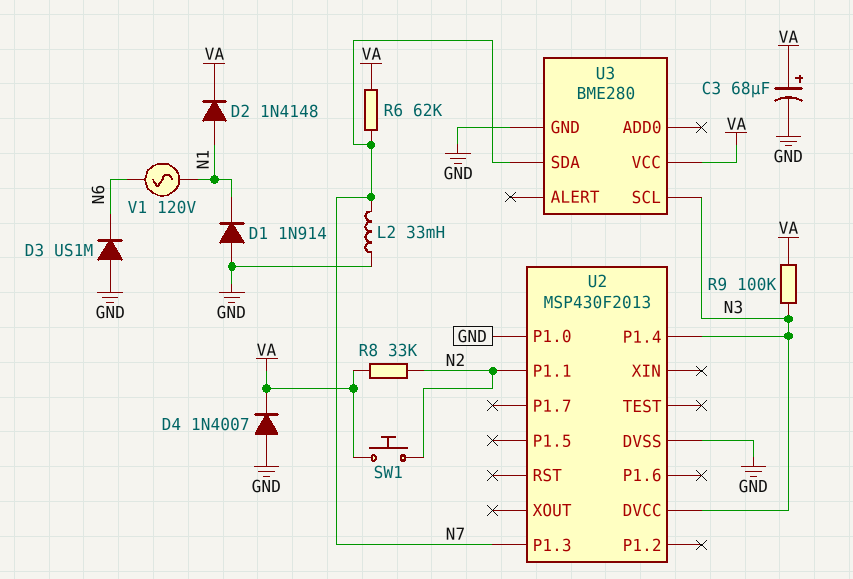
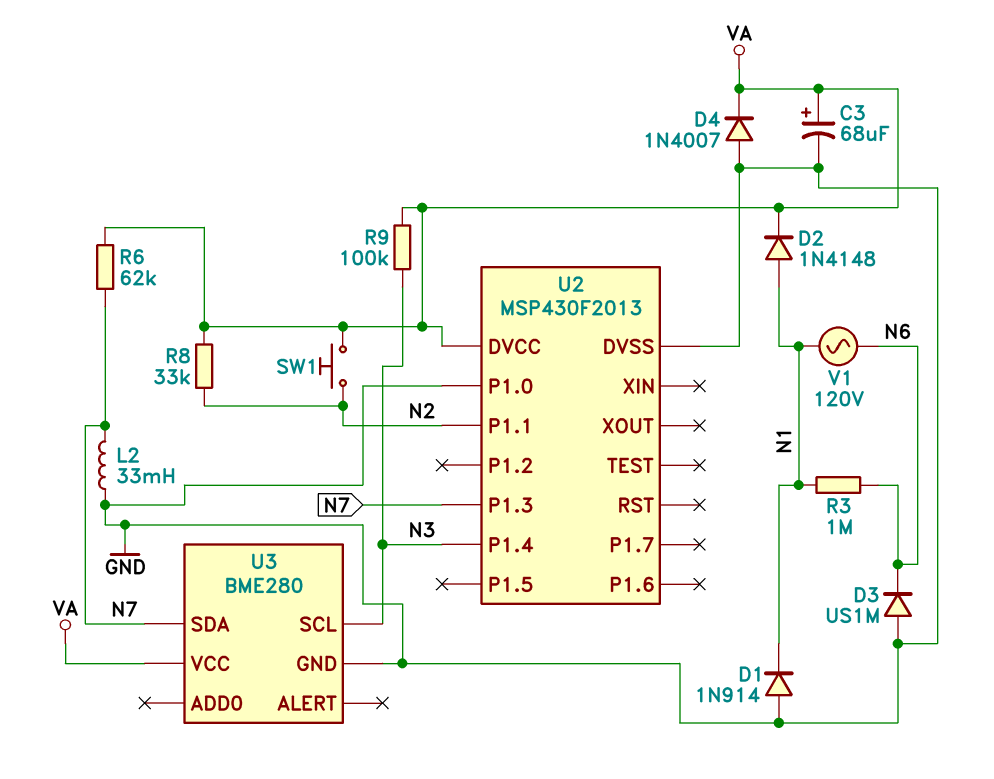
R3: none -> 1M (N1, N6)
U2 pin DVCC: N3 -> VA

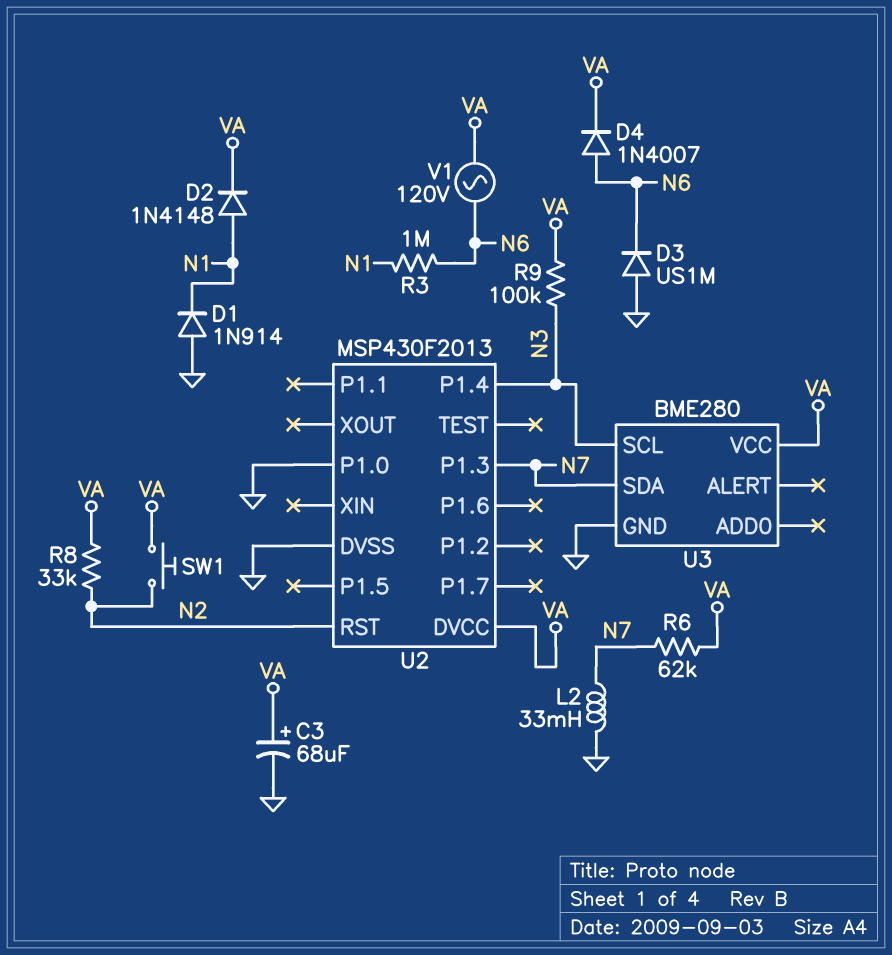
D4: diode 1N4007 (A GND, K VA) -> diode 1N4007 (A N6, K VA)
U2 pin P1.1: N2 -> none
U2 pin RST: none -> N2
V1: AC 120V (N1, N6) -> AC 120V (N6, VA)

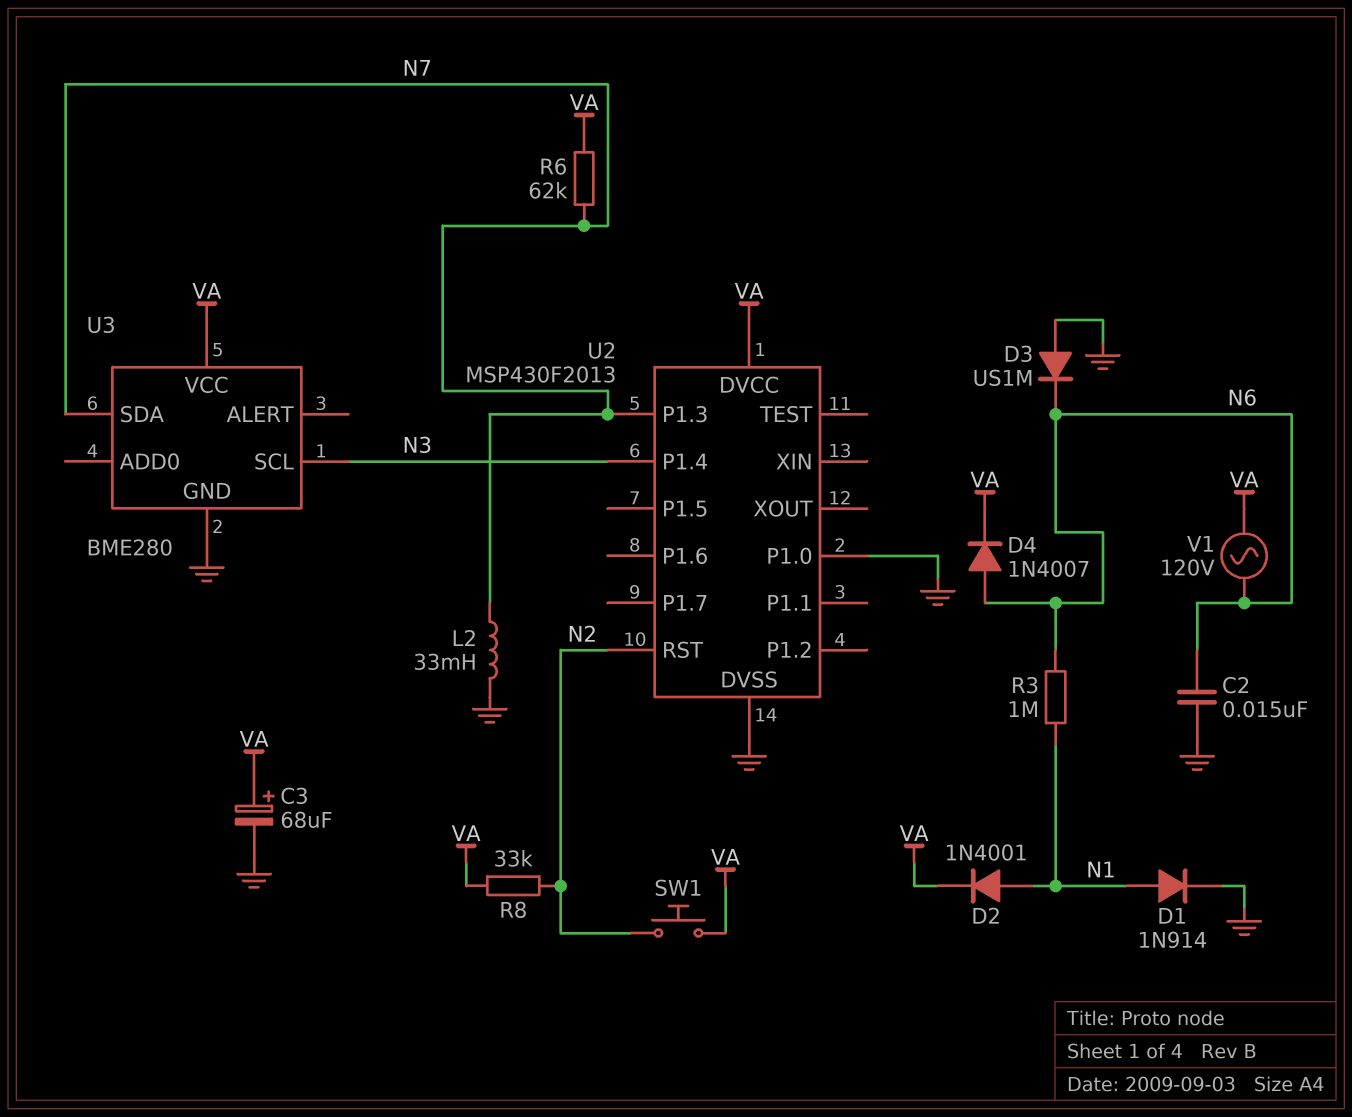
C2: none -> 15nF (GND, N6)
D1: diode 1N914 (A GND, K N1) -> diode 1N914 (A N1, K GND)
D2: diode 1N4148 (A N1, K VA) -> diode 1N4001 (A N1, K VA)
R9: 100k (N3, VA) -> none

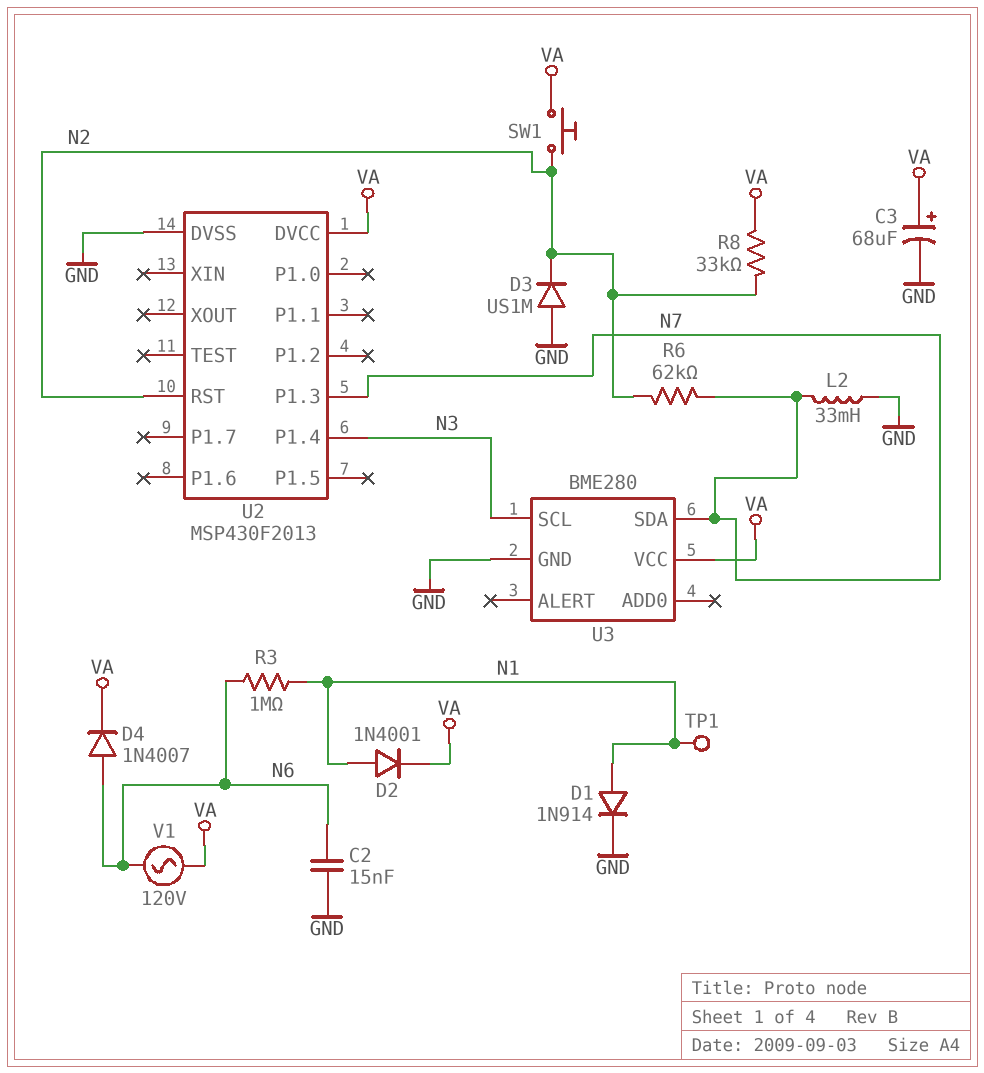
D3: diode US1M (A GND, K N6) -> diode US1M (A GND, K N2)
R6: 62k (N7, VA) -> 62k (N2, N7)
TP1: none -> test point (N1)
U2 pin P1.0: GND -> none

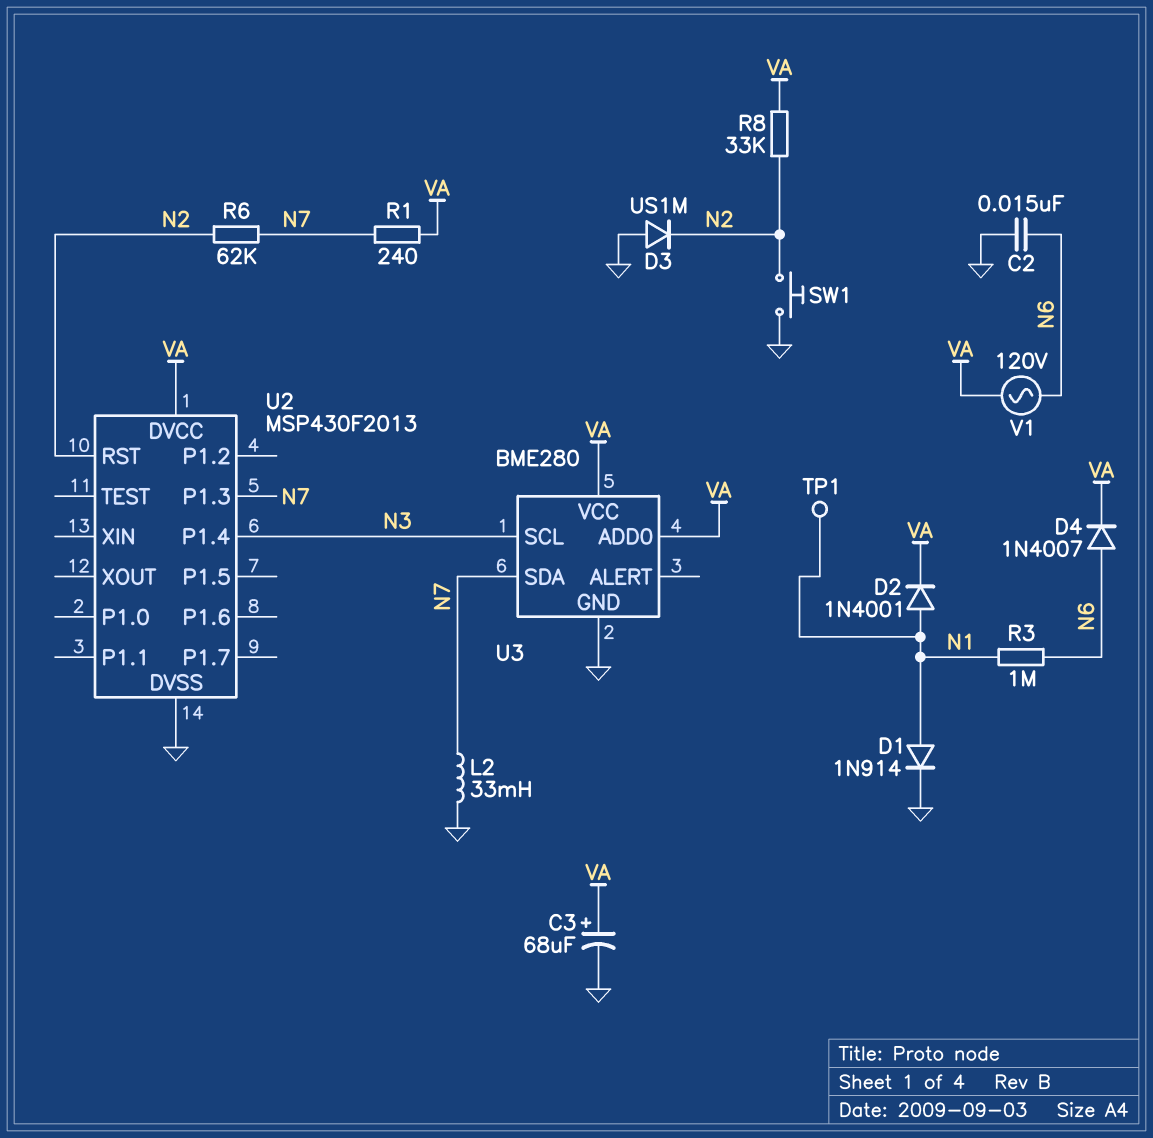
R1: none -> 240 (N7, VA)
SW1: button (N2, VA) -> button (GND, N2)
U3 pin ADD0: none -> VA

